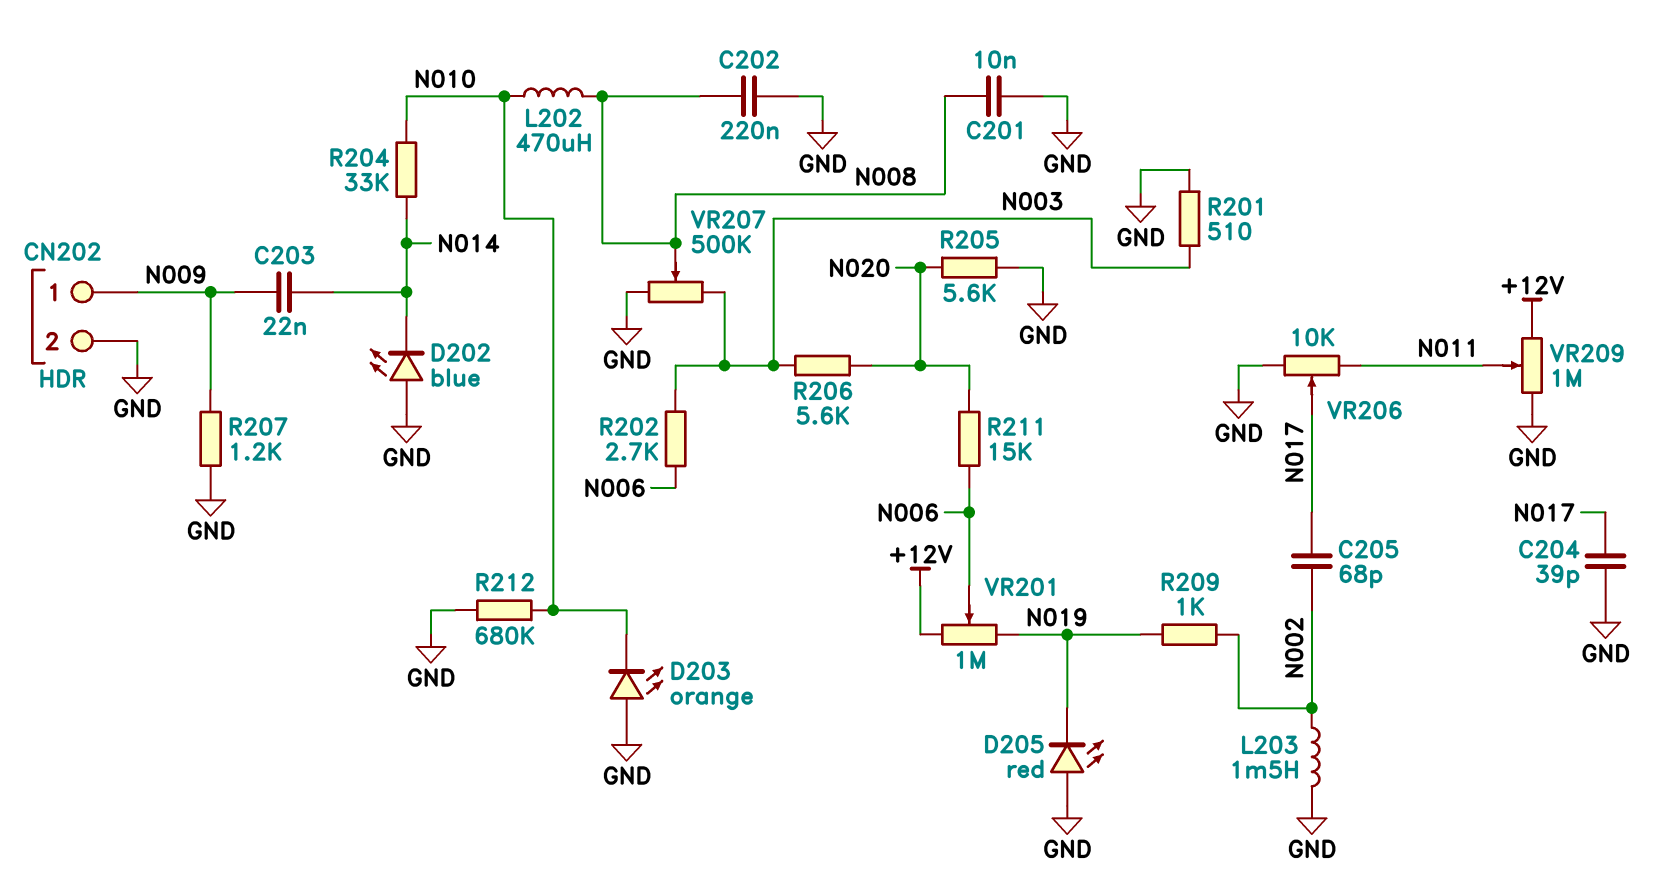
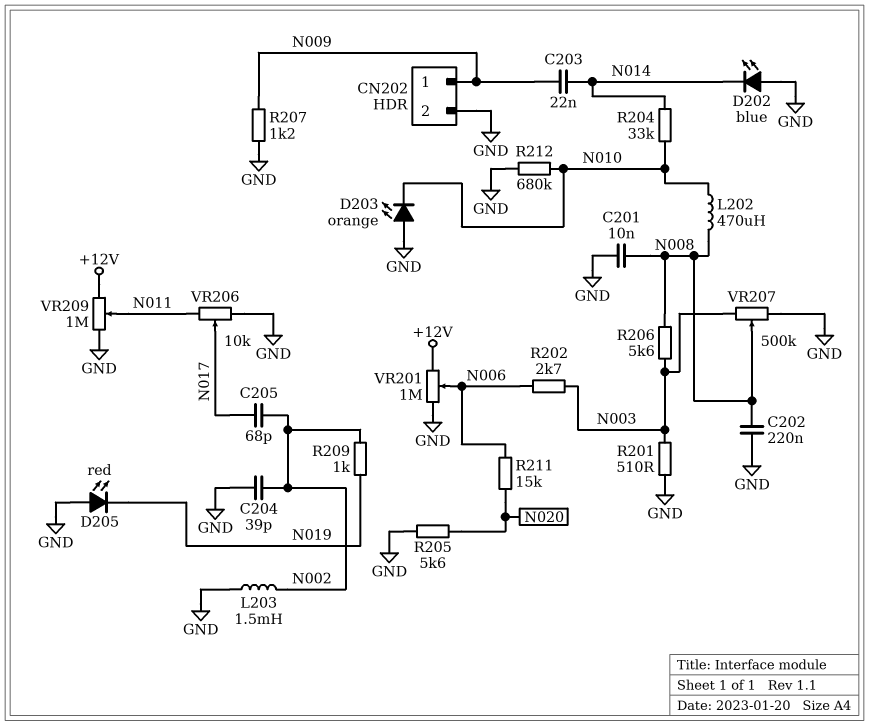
C204: 39pF (GND, N017) -> 39pF (GND, N002)
R206: 5.6k (N003, N020) -> 5.6k (N003, N008)
VR201: 1M (+12V, N019, wiper N006) -> 1M (+12V, GND, wiper N006)

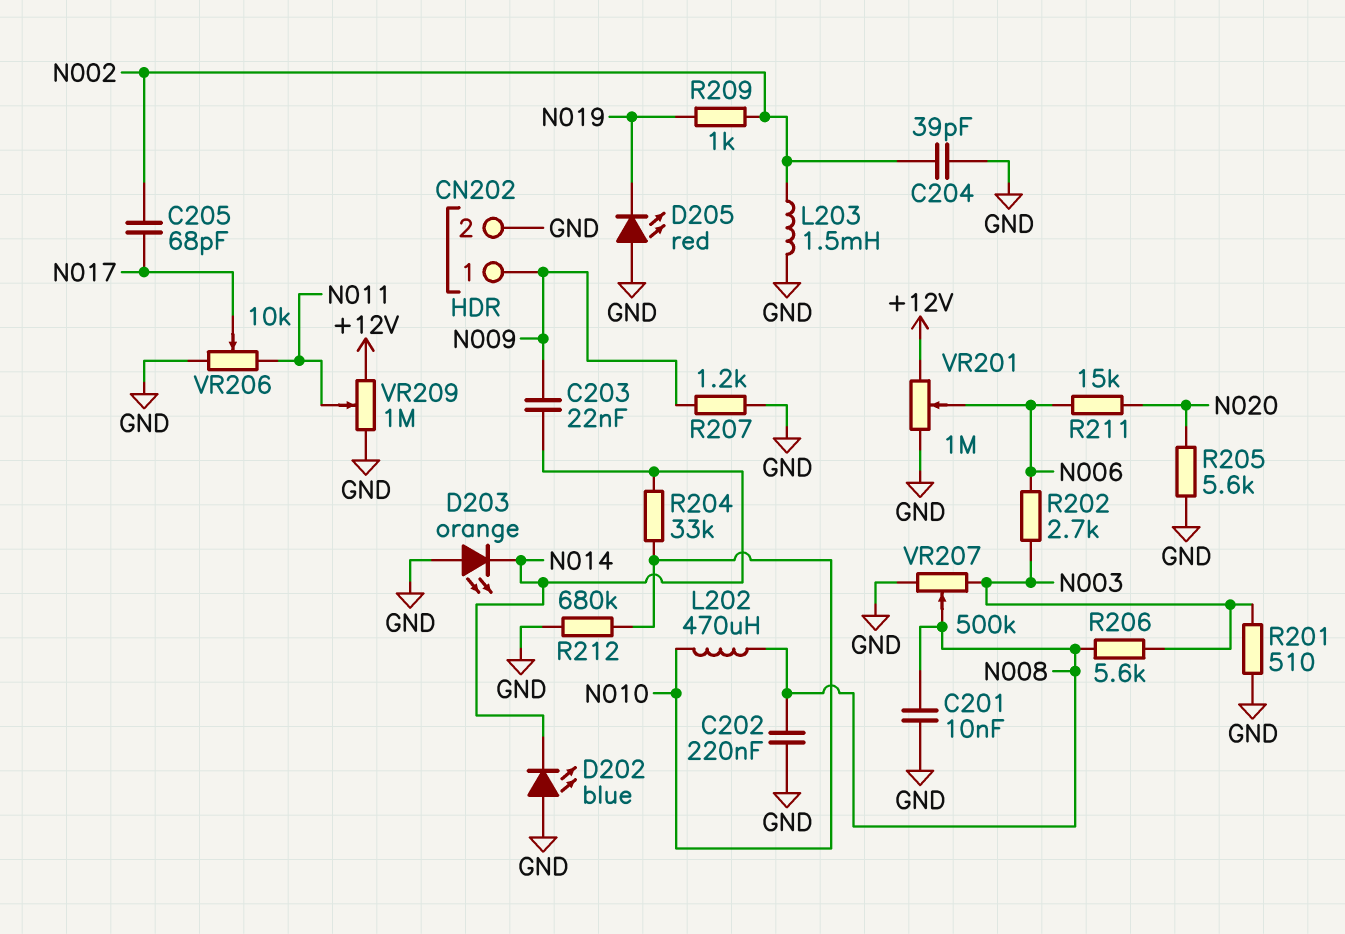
D203: LED orange (A GND, K N010) -> LED orange (A GND, K N014)

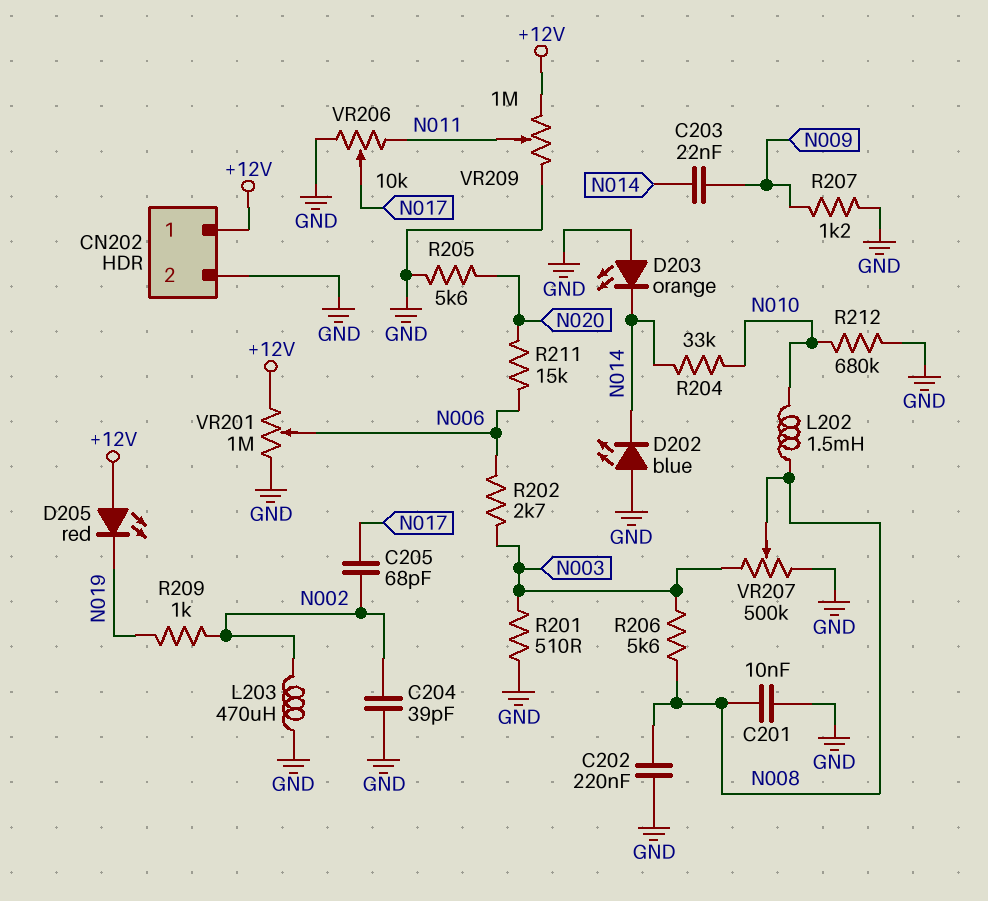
CN202 pin 1: N009 -> +12V
D205: LED red (A GND, K N019) -> LED red (A +12V, K N019)
L202: 470uH (N008, N010) -> 1.5mH (N008, N010)
L203: 1.5mH (GND, N002) -> 470uH (GND, N002)

